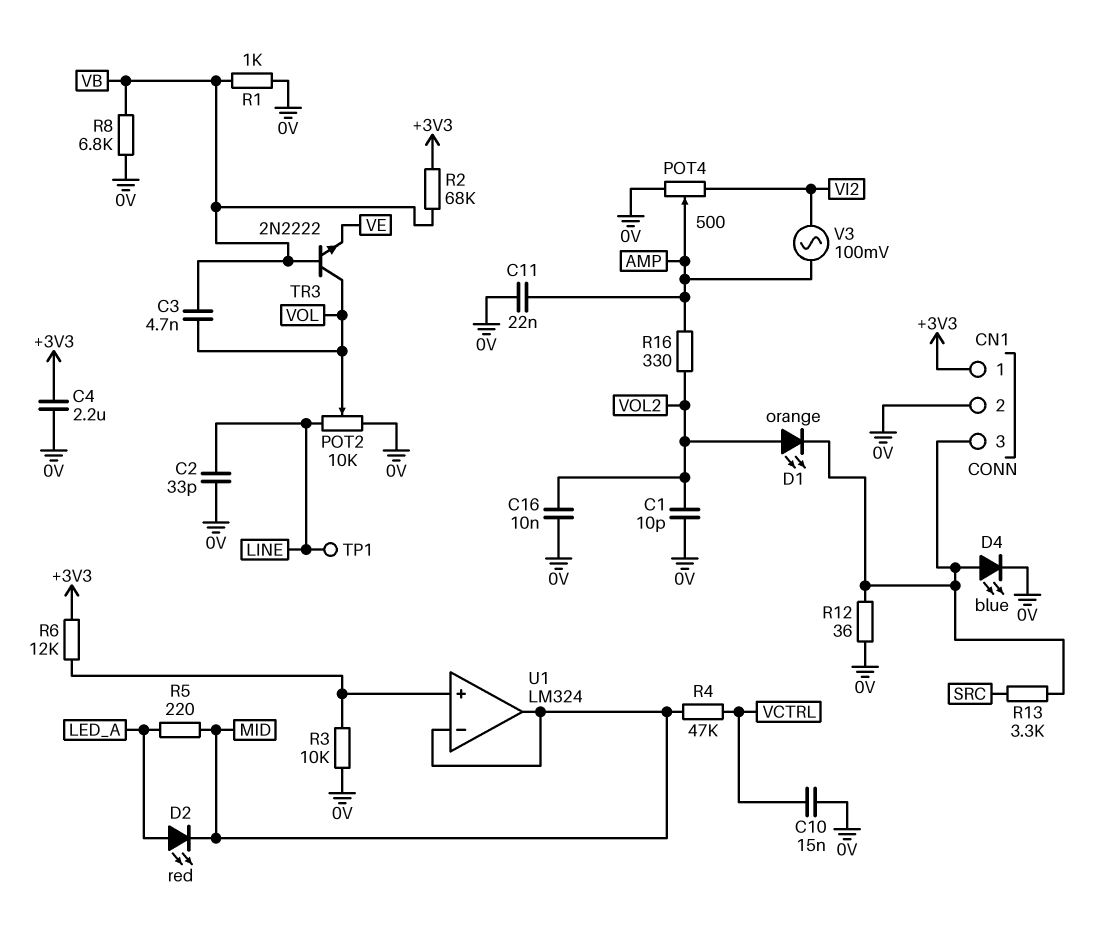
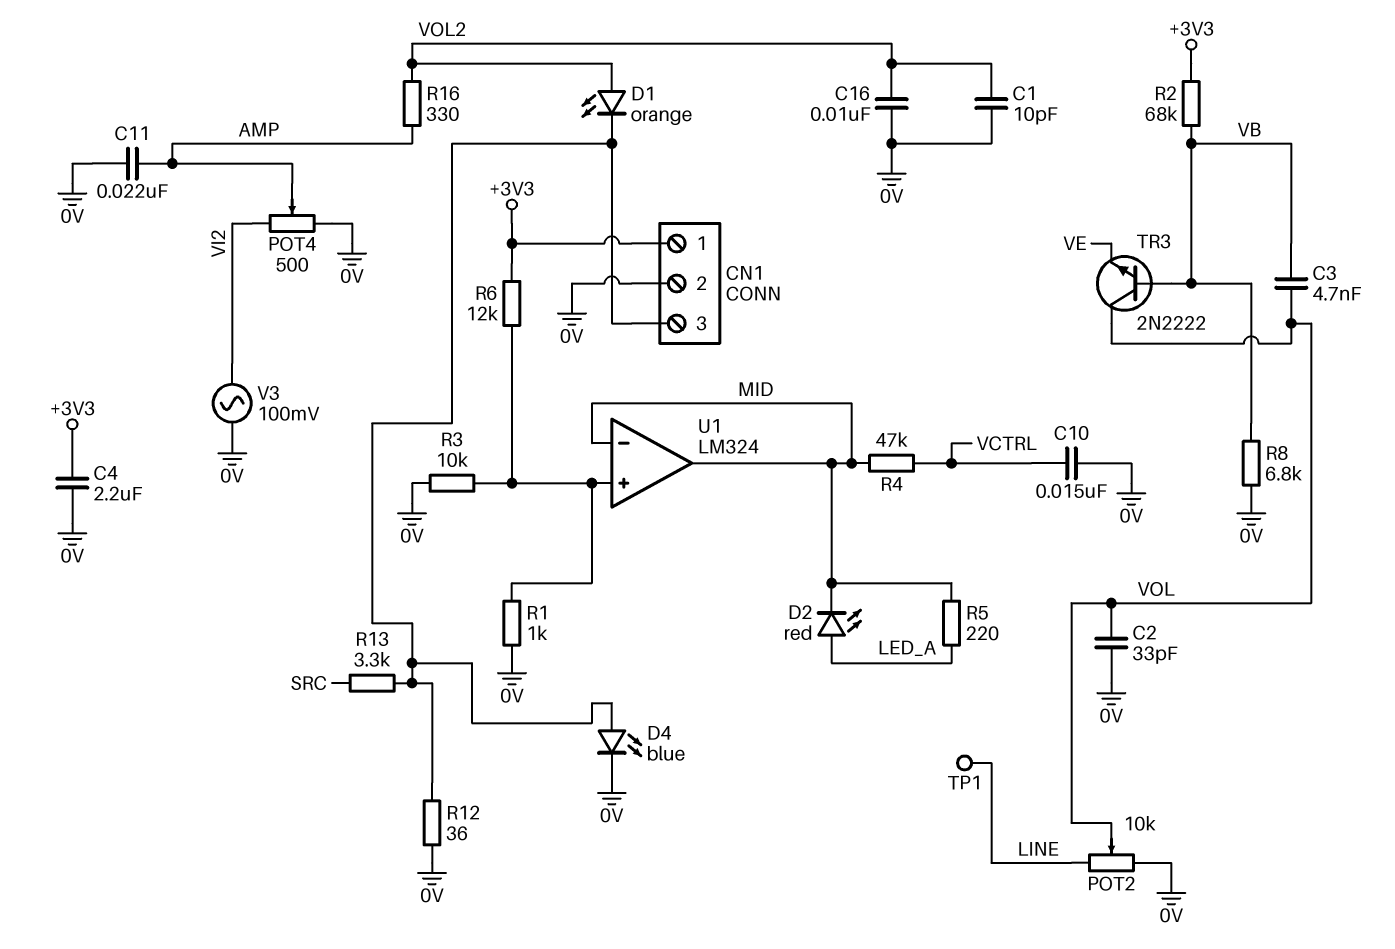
C2: 33pF (0V, LINE) -> 33pF (0V, VOL)
R1: 1k (0V, VB) -> 1k (0V, U1/in+)
V3: AC 100mV (AMP, VI2) -> AC 100mV (0V, VI2)

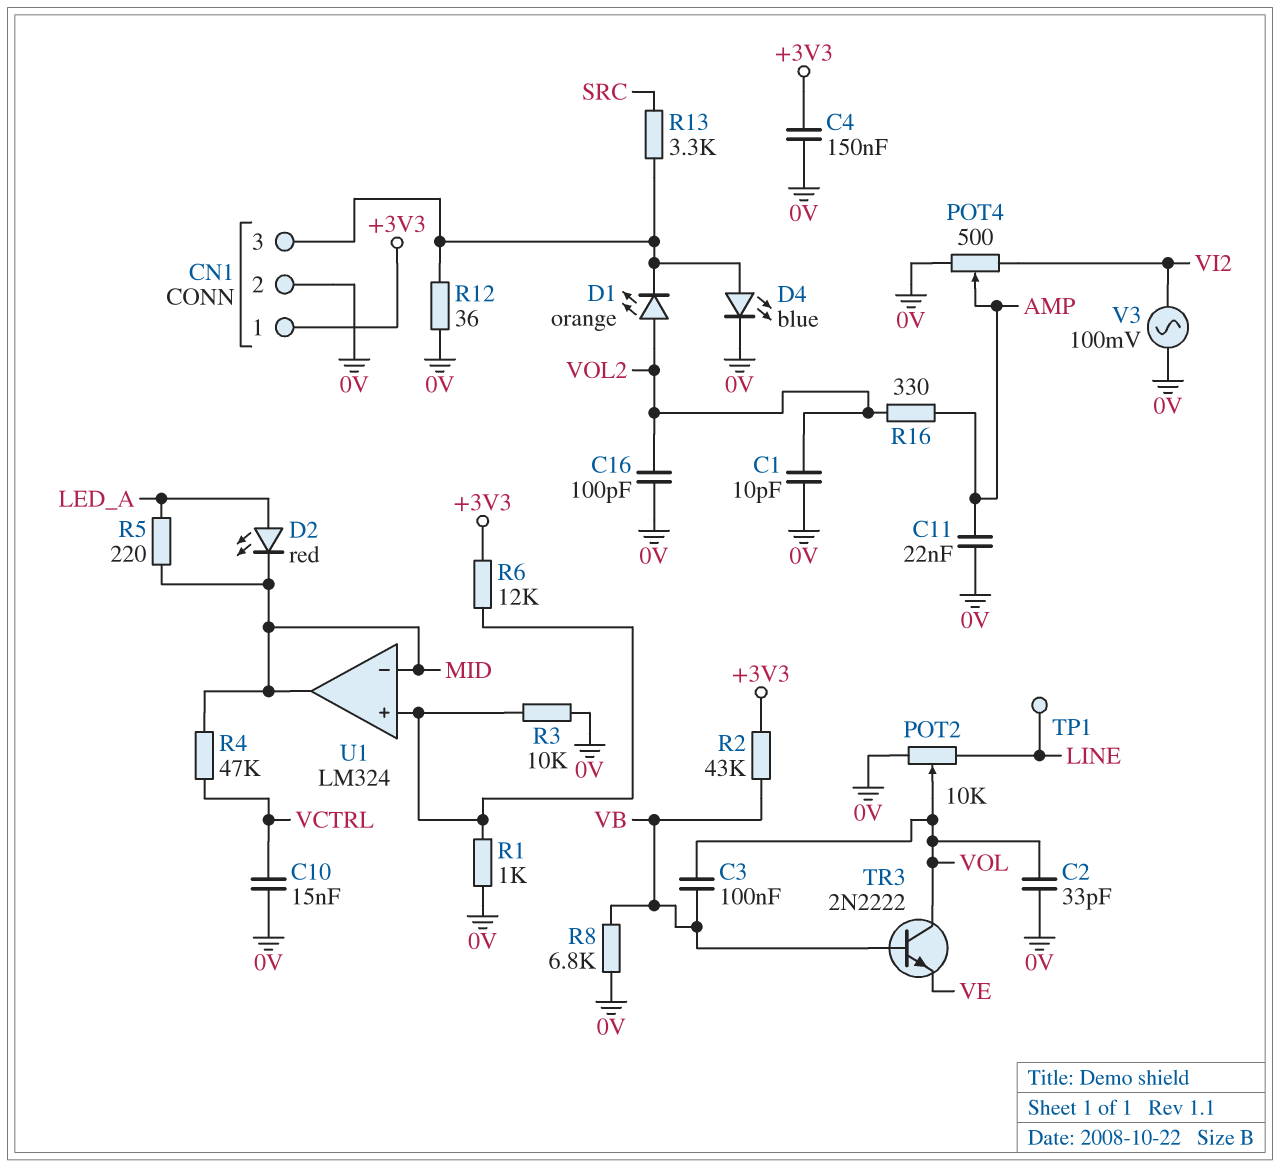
C3: 4.7nF (VB, VOL) -> 100nF (VB, VOL)
C4: 2.2uF (+3V3, 0V) -> 150nF (+3V3, 0V)
C16: 10nF (0V, VOL2) -> 100pF (0V, VOL2)
R2: 68k (+3V3, VB) -> 43k (+3V3, VB)

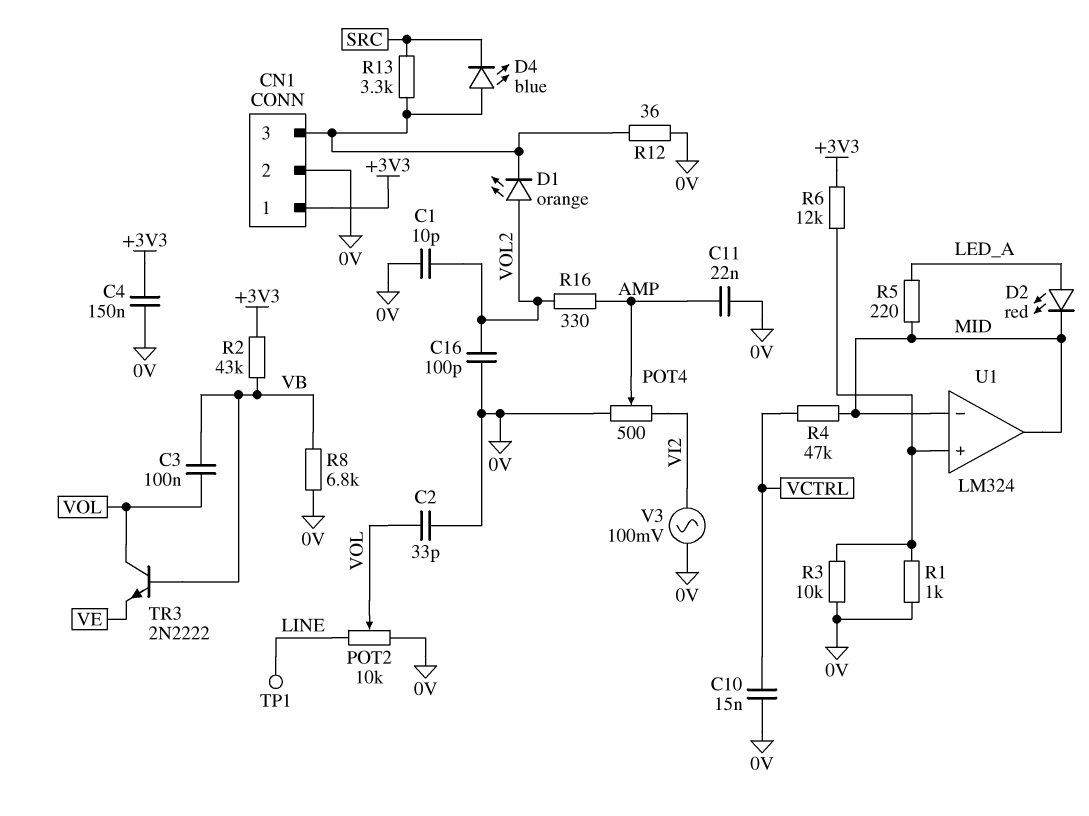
D4: LED blue (A CN1/3, K 0V) -> LED blue (A CN1/3, K SRC)

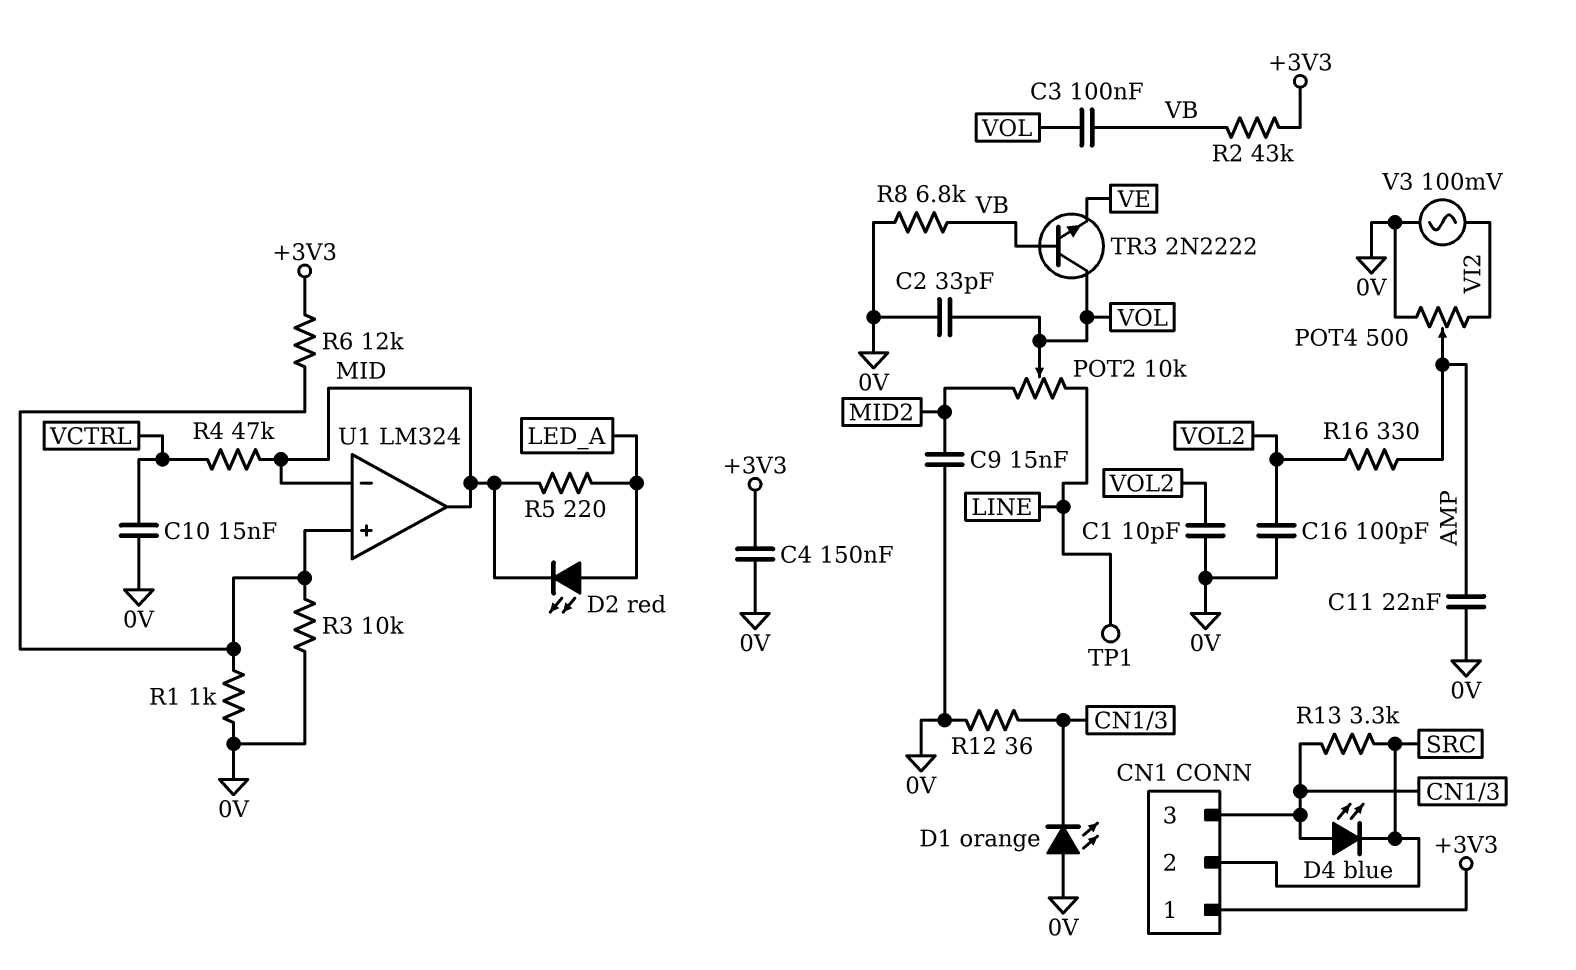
C9: none -> 15nF (0V, MID2)
CN1 pin 2: 0V -> SRC
D1: LED orange (A VOL2, K CN1/3) -> LED orange (A 0V, K CN1/3)
POT2: 10k (0V, LINE, wiper VOL) -> 10k (LINE, MID2, wiper VOL)

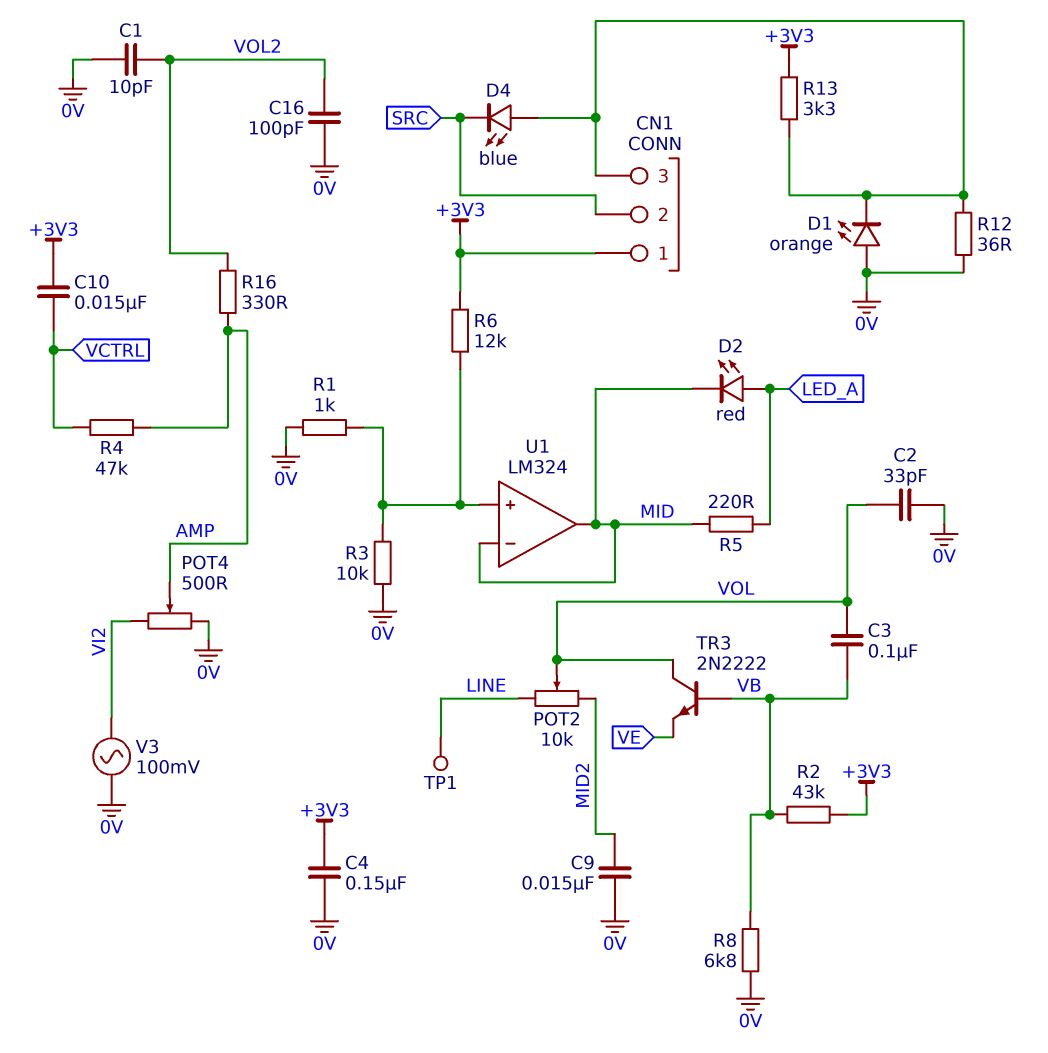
C10: 15nF (0V, VCTRL) -> 15nF (+3V3, VCTRL)
C11: 22nF (0V, AMP) -> none
R4: 47k (MID, VCTRL) -> 47k (AMP, VCTRL)
R13: 3.3k (CN1/3, SRC) -> 3.3k (+3V3, CN1/3)

